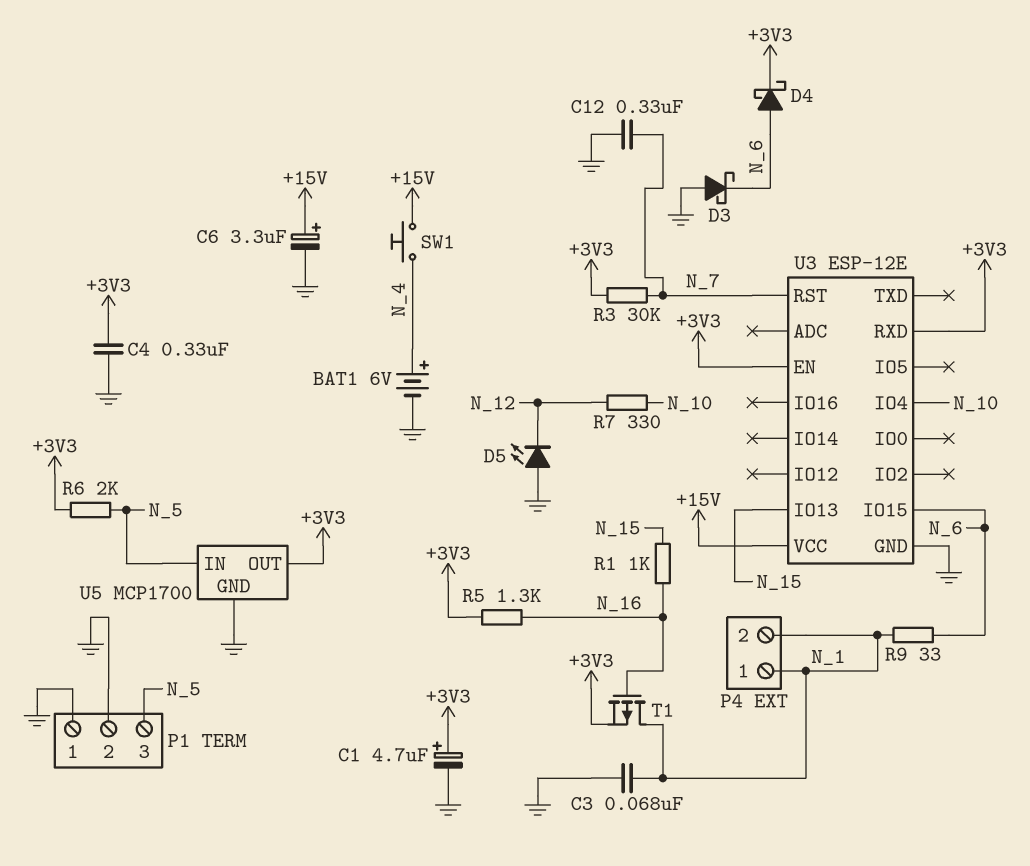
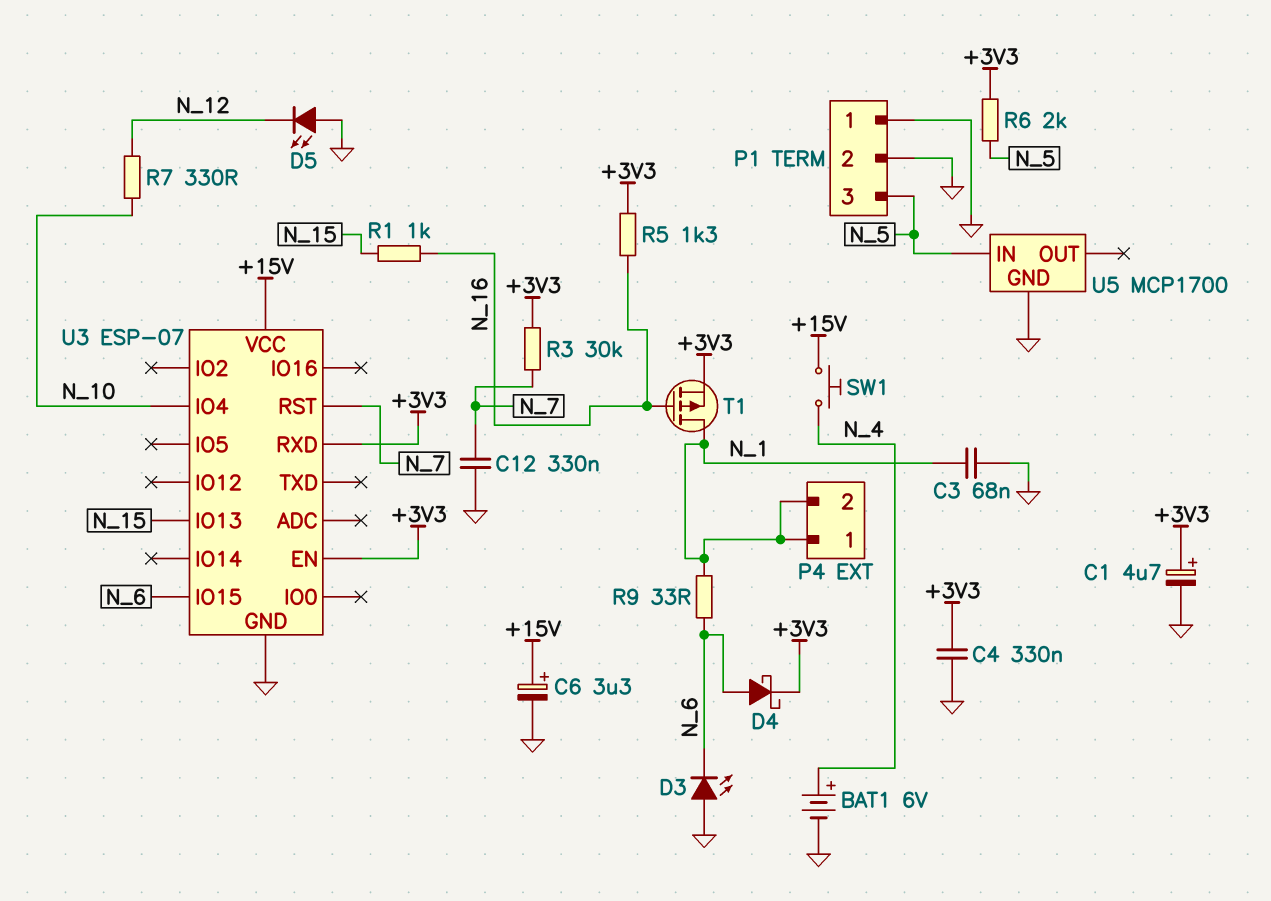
D3: schottky (A GND, K N_6) -> LED (A GND, K N_6)
U3: ESP-12E -> ESP-07
U5 pin OUT: +3V3 -> none

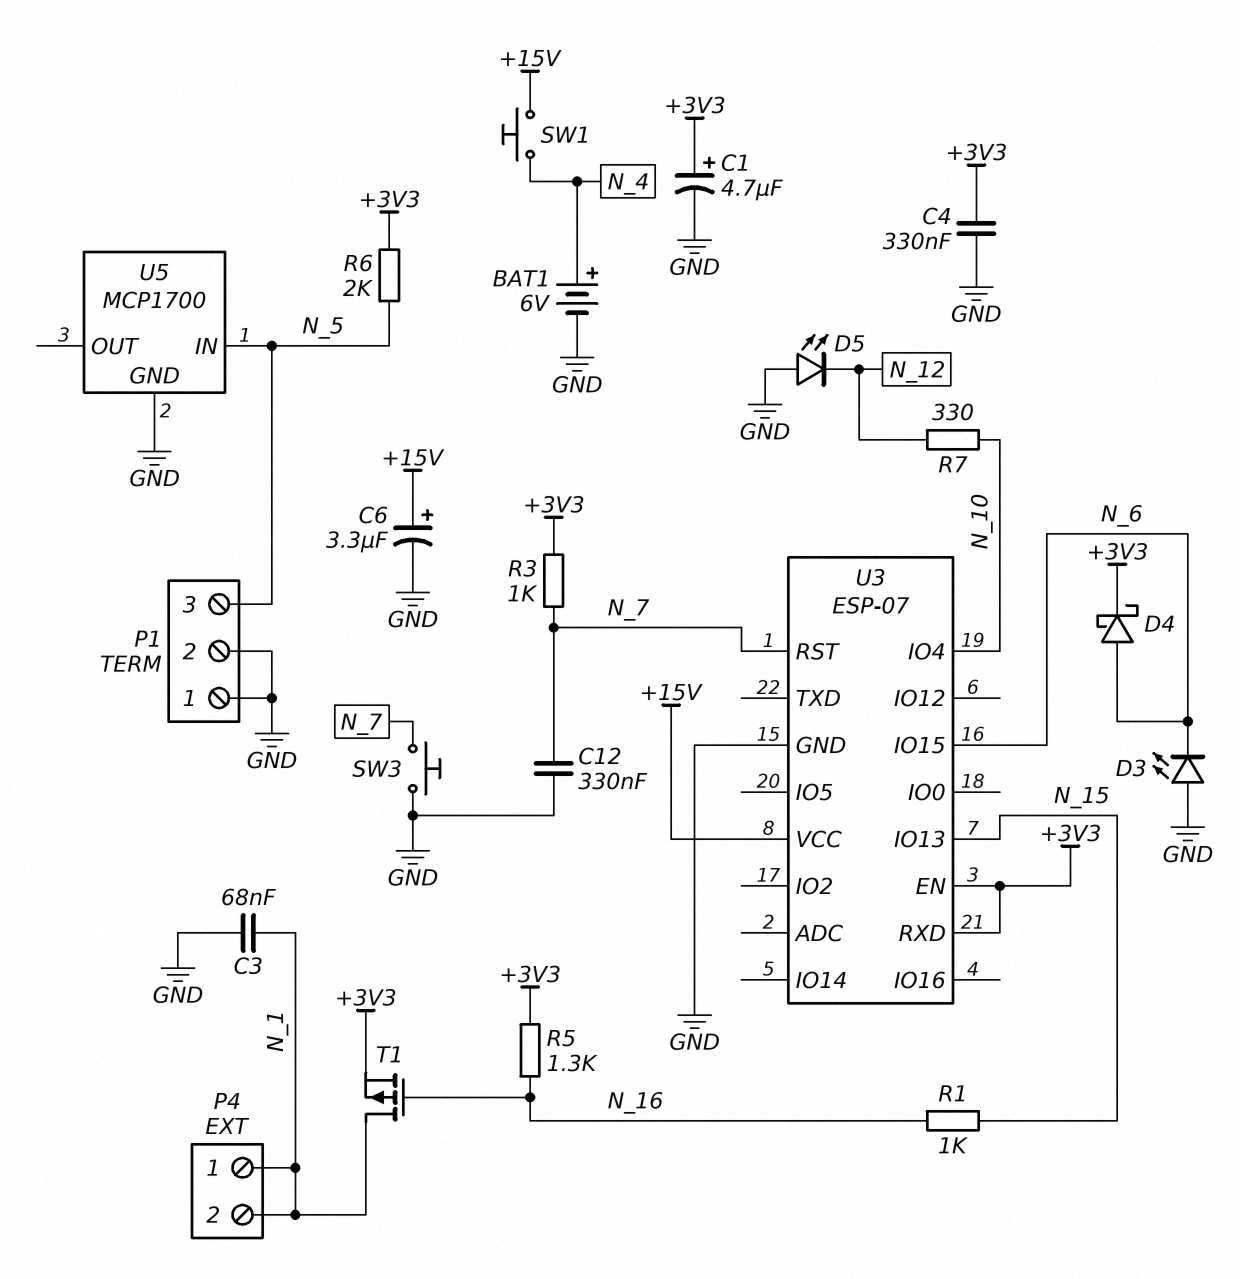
R3: 30k (+3V3, N_7) -> 1k (+3V3, N_7)
R9: 33 (N_1, N_6) -> none
SW3: none -> button (GND, N_7)

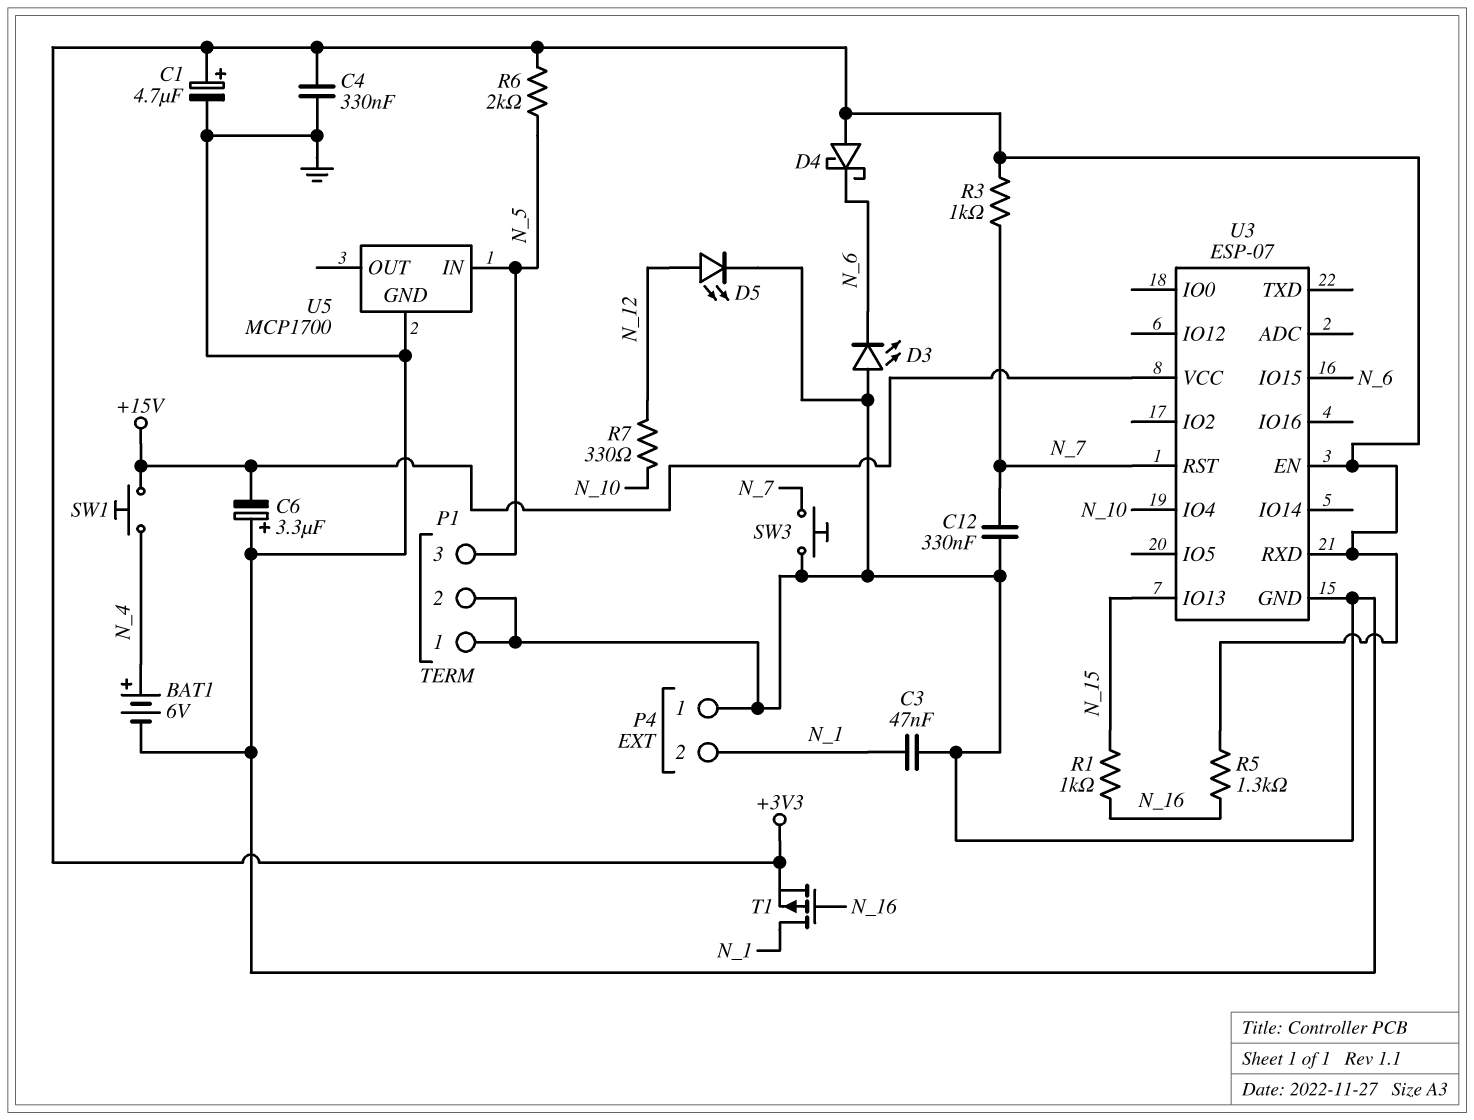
C3: 68nF (GND, N_1) -> 47nF (GND, N_1)
C6: 3.3uF (plus +15V, minus GND) -> 3.3uF (plus GND, minus +15V)
D4: schottky (A N_6, K +3V3) -> schottky (A +3V3, K N_6)
D5: LED (A GND, K N_12) -> LED (A N_12, K GND)
P4 pin 1: N_1 -> GND

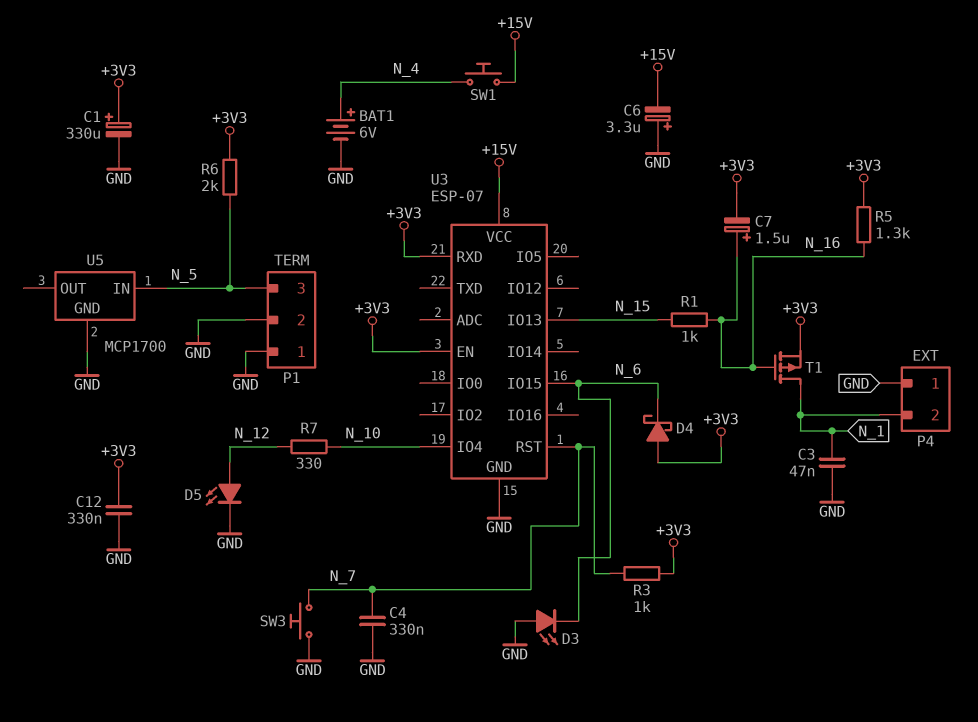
C1: 4.7uF (plus +3V3, minus GND) -> 330uF (plus +3V3, minus GND)
C4: 330nF (+3V3, GND) -> 330nF (GND, N_7)
C7: none -> 1.5uF (plus N_16, minus +3V3)
C12: 330nF (GND, N_7) -> 330nF (+3V3, GND)

